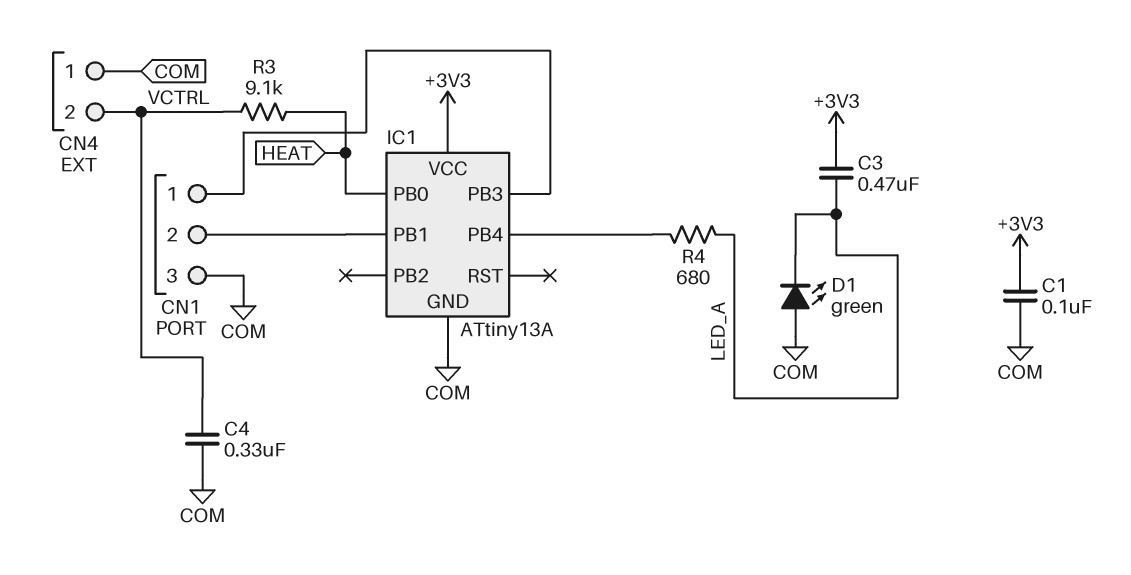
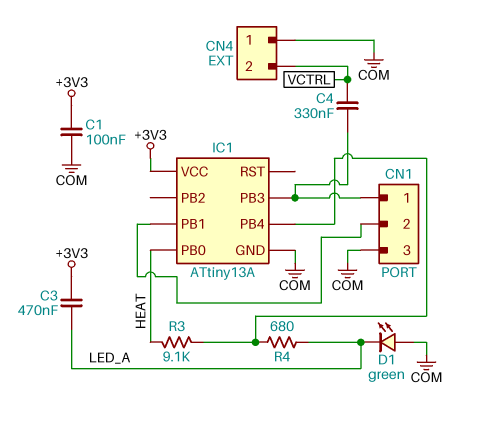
C4: 330nF (COM, VCTRL) -> 330nF (CN1/1, VCTRL)
R3: 9.1k (HEAT, VCTRL) -> 9.1k (HEAT, IC1/PB4)

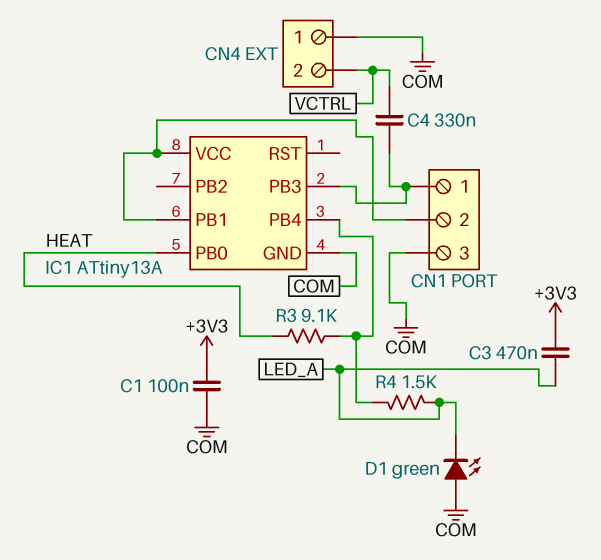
IC1 pin VCC: +3V3 -> CN1/2
R4: 680 (IC1/PB4, LED_A) -> 1.5k (IC1/PB4, LED_A)

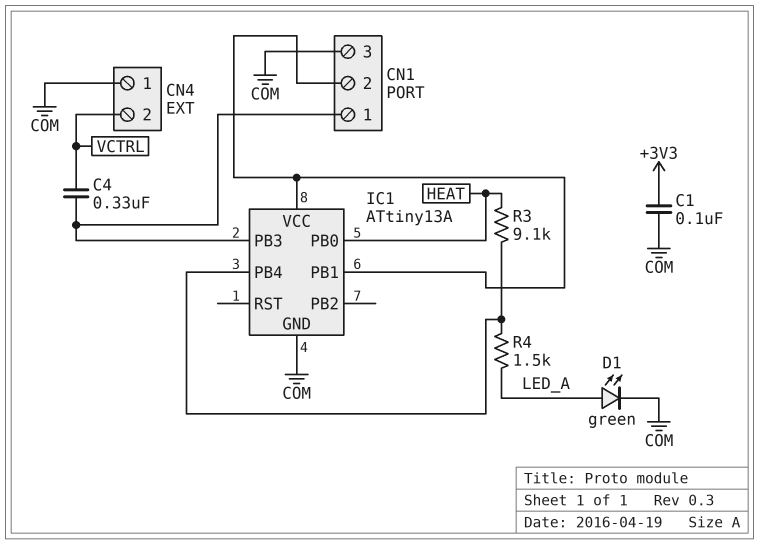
C3: 470nF (+3V3, LED_A) -> none
D1: LED green (A COM, K LED_A) -> LED green (A LED_A, K COM)

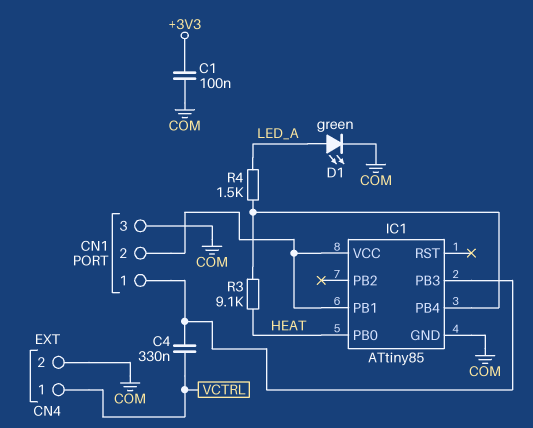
CN4 pin 1: COM -> VCTRL
CN4 pin 2: VCTRL -> COM
IC1: ATtiny13A -> ATtiny85

